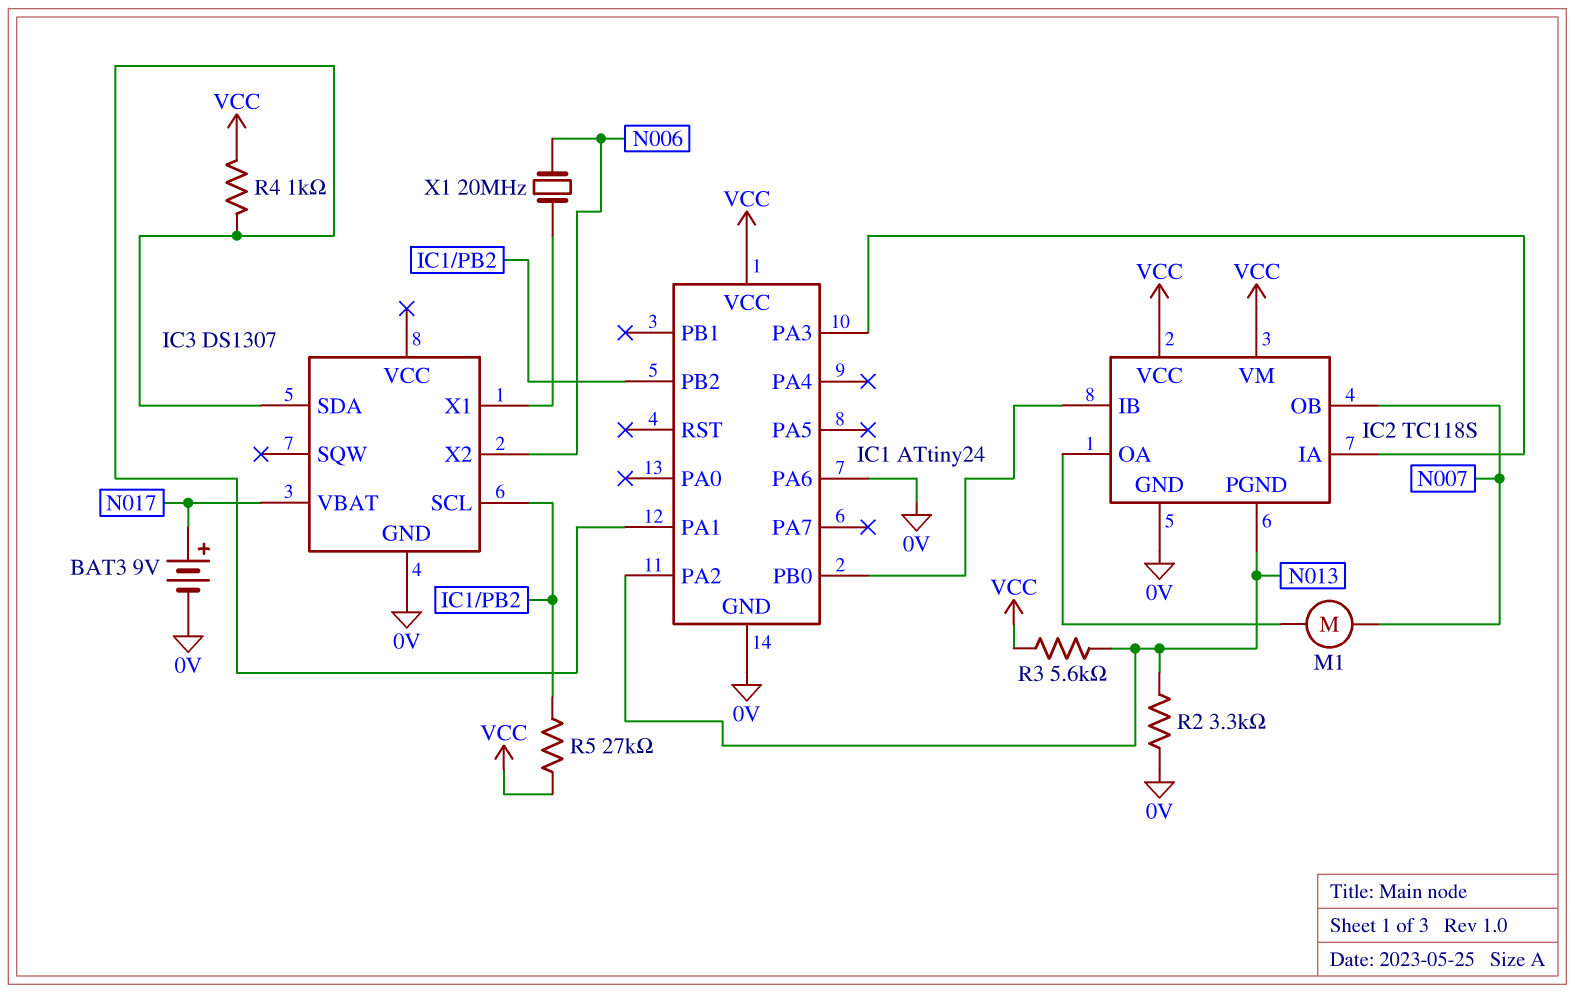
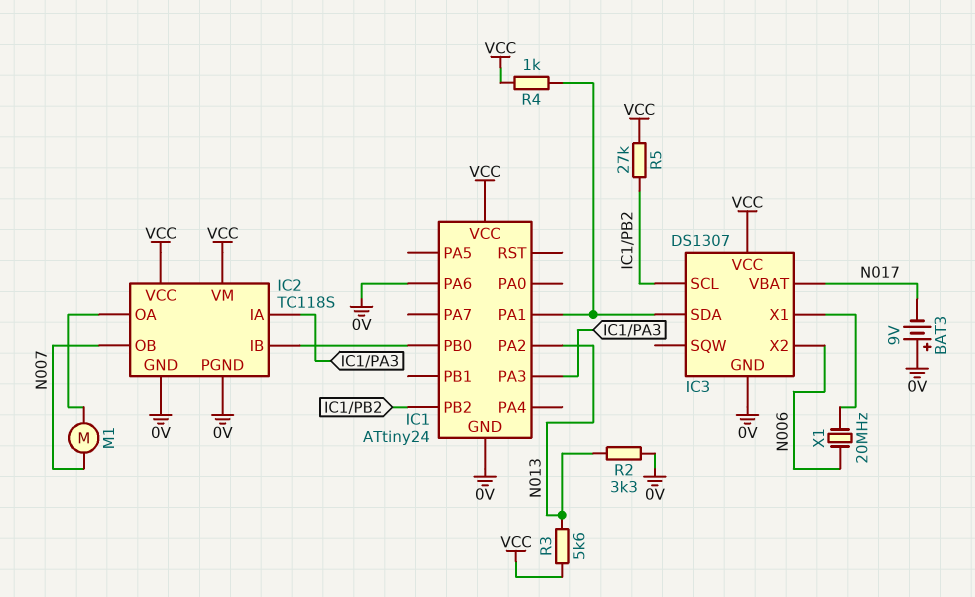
BAT3: 9V (plus N017, minus 0V) -> 9V (plus 0V, minus N017)
IC2 pin PGND: N013 -> 0V
IC3 pin VCC: none -> VCC

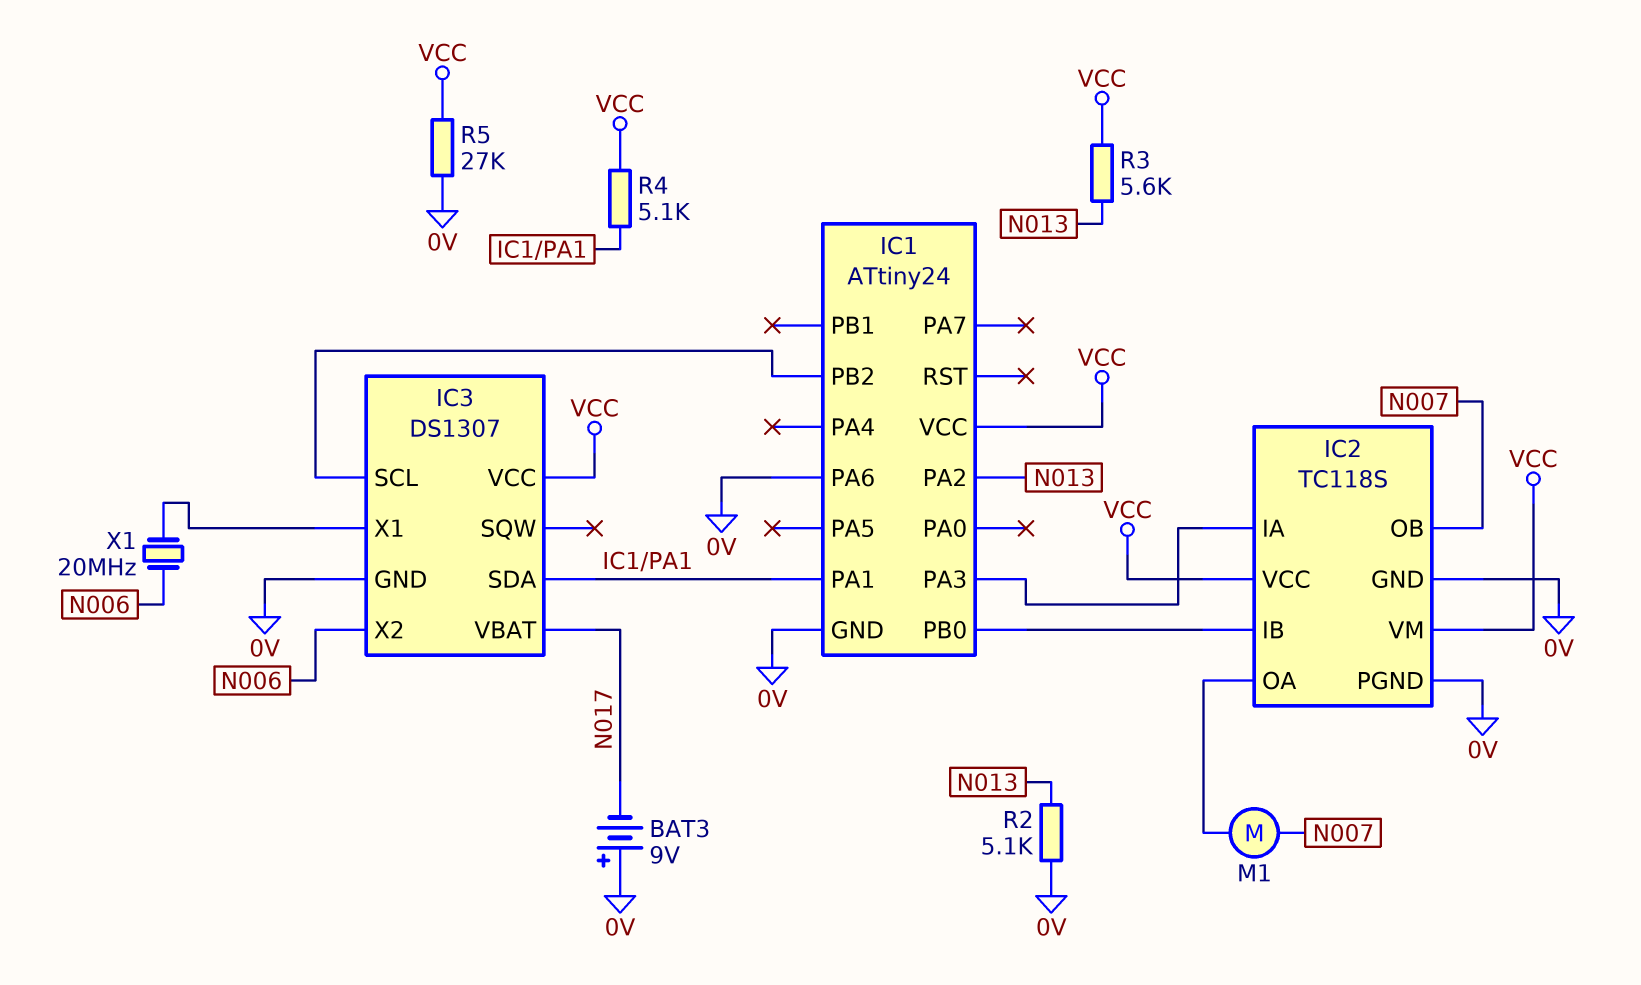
R2: 3.3k (0V, N013) -> 5.1k (0V, N013)
R4: 1k (IC1/PA1, VCC) -> 5.1k (IC1/PA1, VCC)
R5: 27k (IC1/PB2, VCC) -> 27k (0V, VCC)

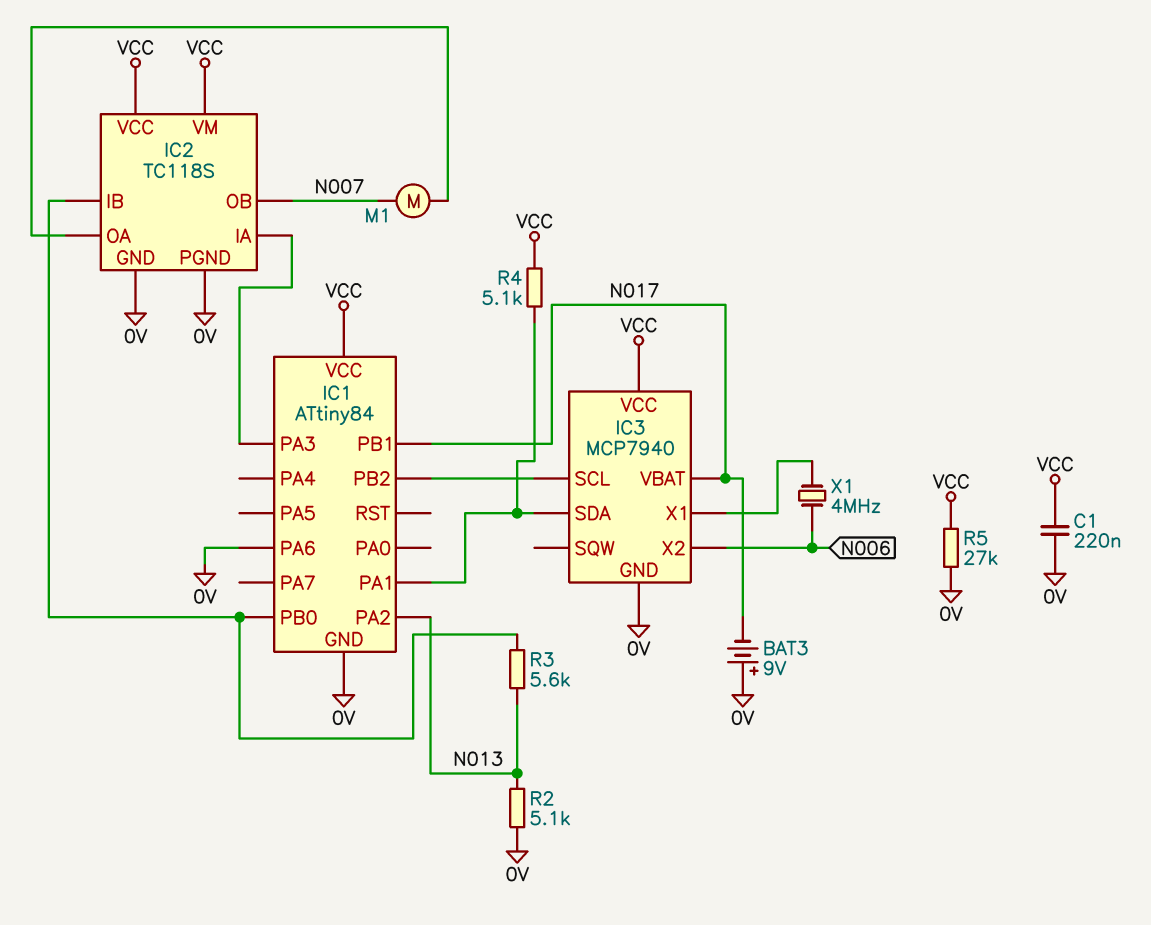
C1: none -> 220nF (0V, VCC)
IC1: ATtiny24 -> ATtiny84
IC1 pin PB1: none -> N017
IC3: DS1307 -> MCP7940
R3: 5.6k (N013, VCC) -> 5.6k (IC1/PB0, N013)
X1: 20MHz (IC3/X1, N006) -> 4MHz (IC3/X1, N006)

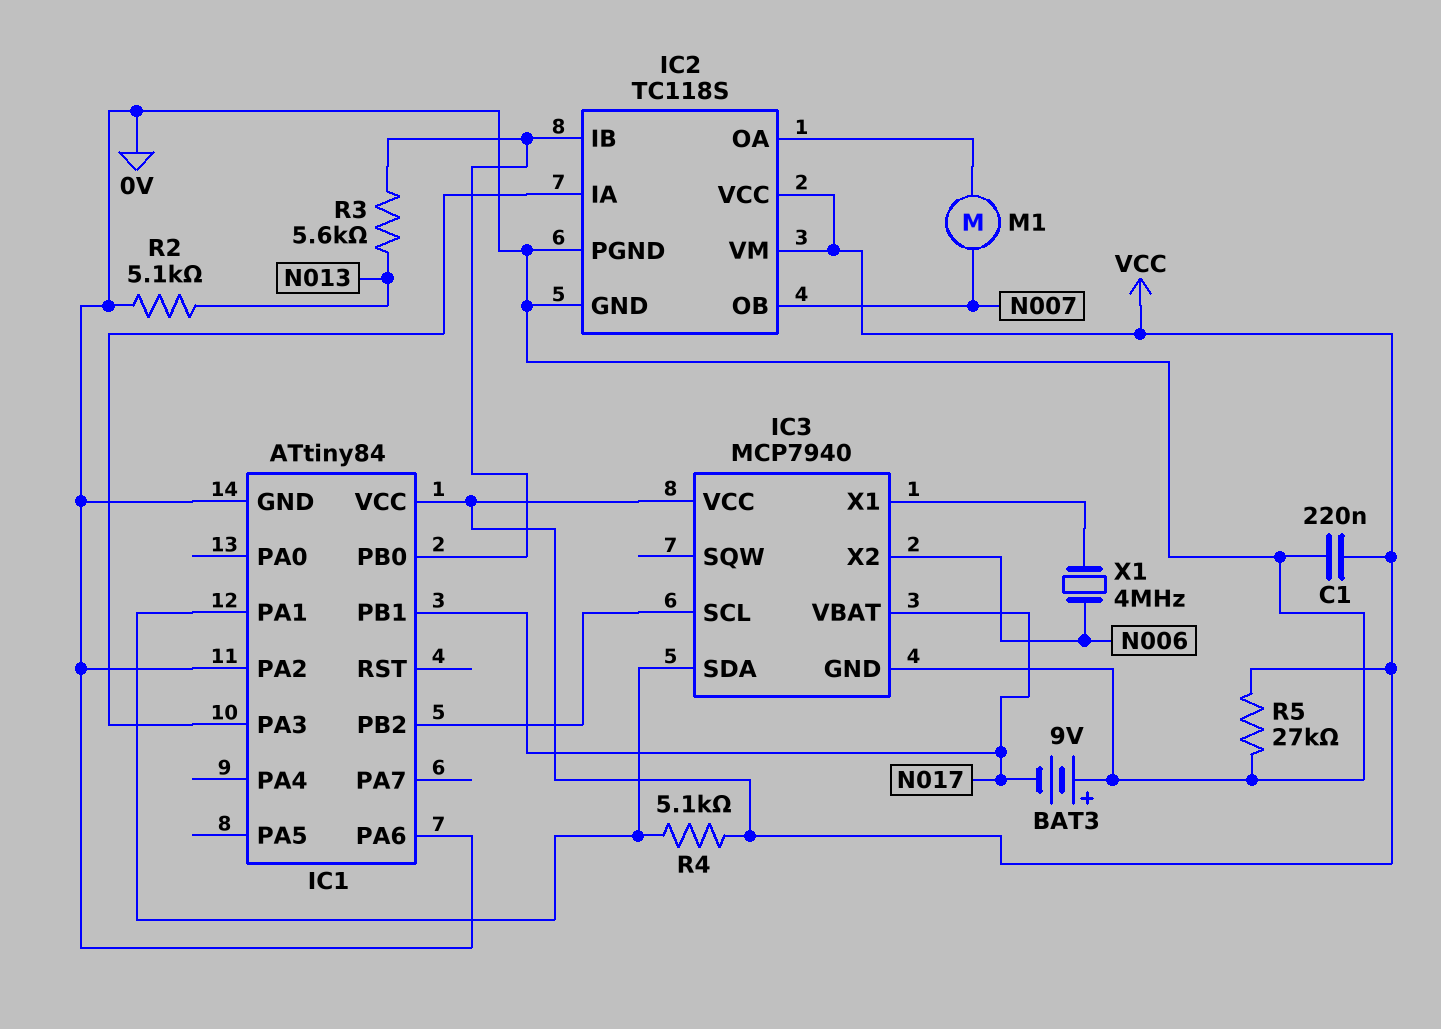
IC1 pin PA2: N013 -> 0V

